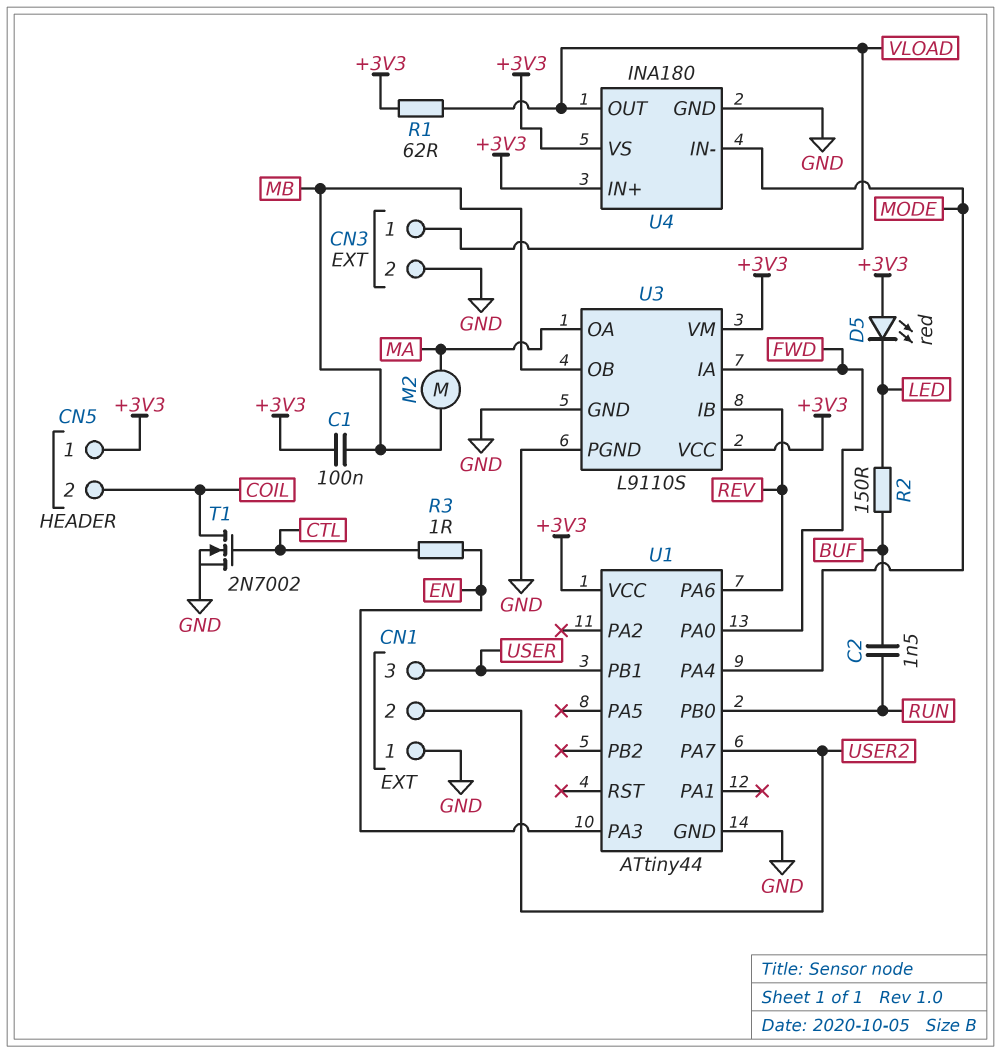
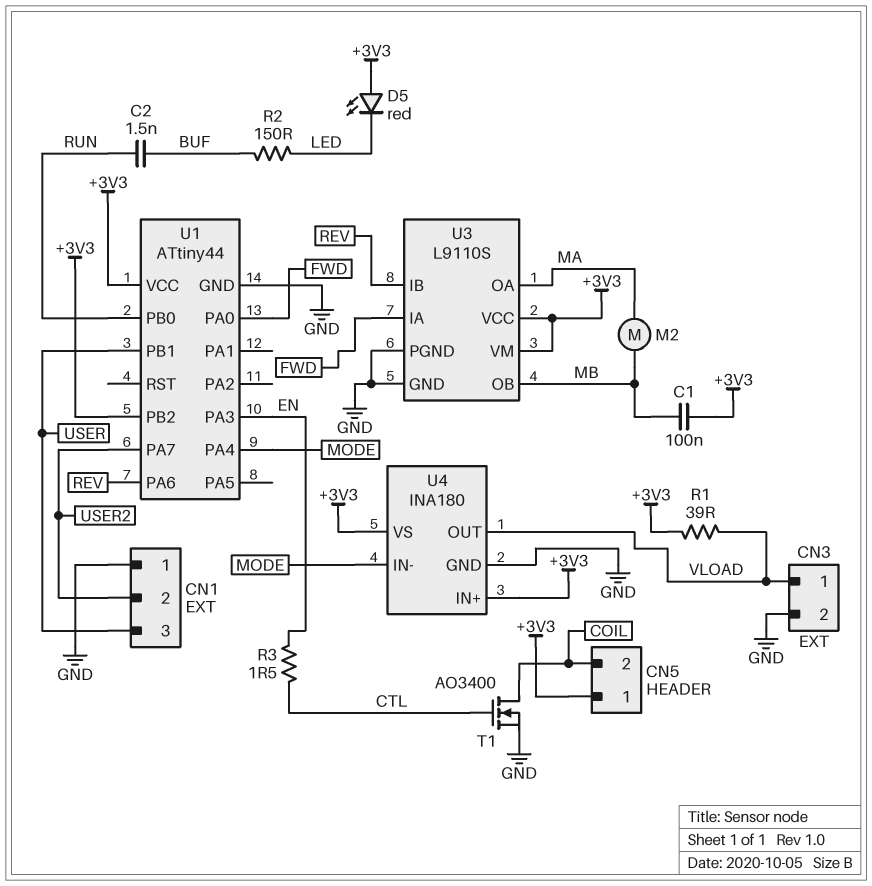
R1: 62 (+3V3, VLOAD) -> 39 (+3V3, VLOAD)
R3: 1 (CTL, EN) -> 1.5 (CTL, EN)
T1: NMOS 2N7002 (G CTL, D COIL, S GND) -> NMOS AO3400 (G CTL, D COIL, S GND)
U1 pin PB2: none -> +3V3

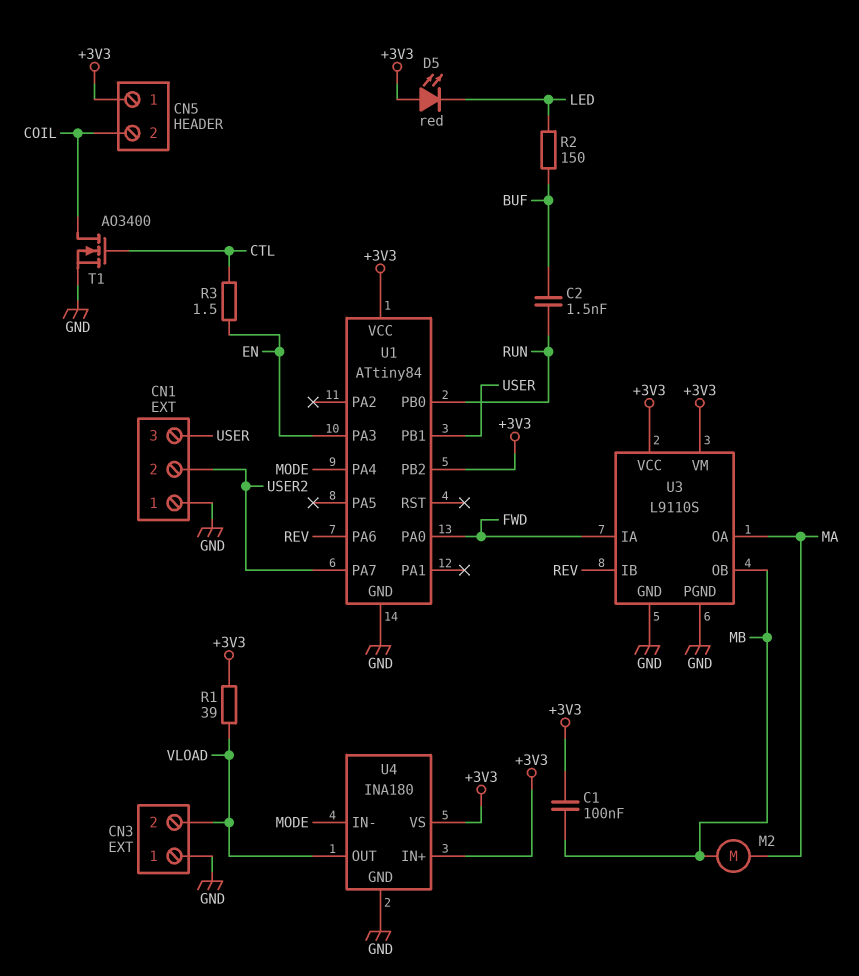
CN3 pin 1: VLOAD -> GND
CN3 pin 2: GND -> VLOAD
U1: ATtiny44 -> ATtiny84

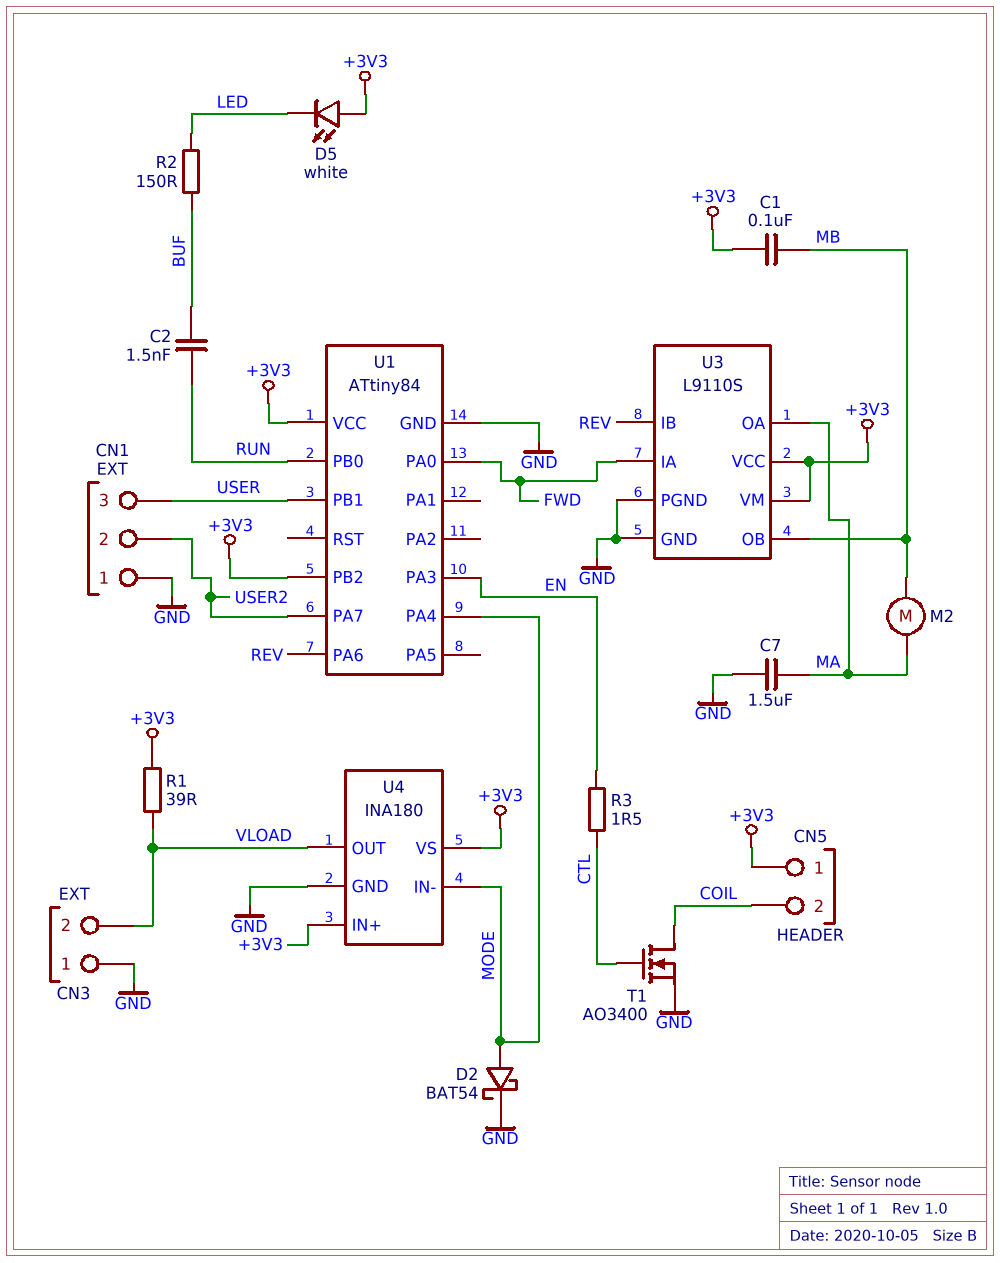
C7: none -> 1.5uF (GND, MA)
D2: none -> schottky BAT54 (A MODE, K GND)
D5: LED red (A +3V3, K LED) -> LED white (A +3V3, K LED)

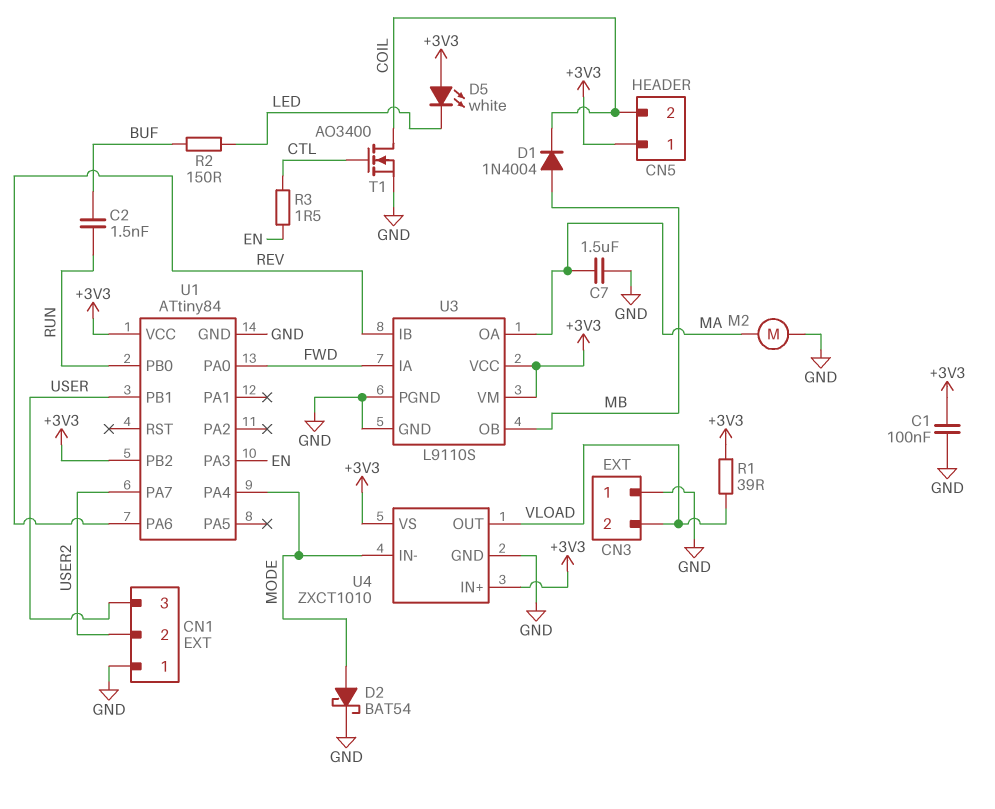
C1: 100nF (+3V3, MB) -> 100nF (+3V3, GND)
D1: none -> diode 1N4004 (A MB, K COIL)
M2: motor (MA, MB) -> motor (GND, MA)
U4: INA180 -> ZXCT1010

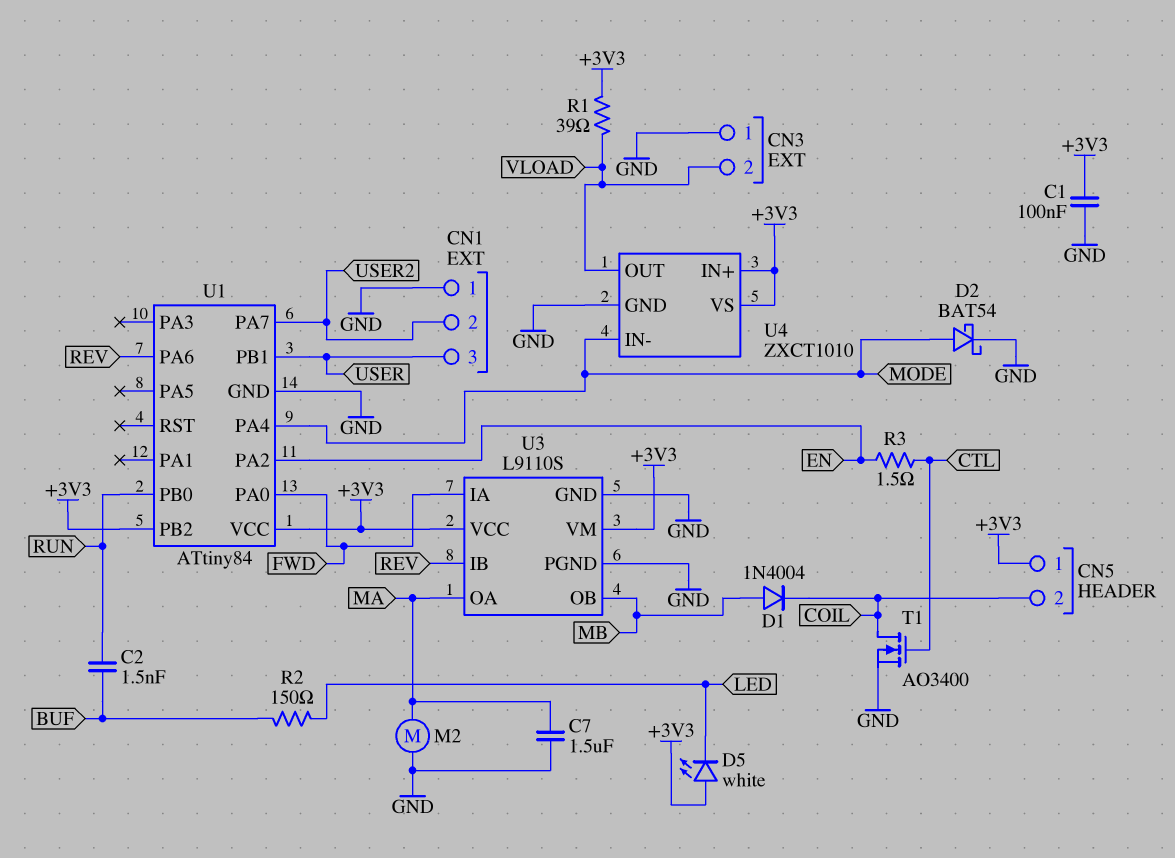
U1 pin PA2: none -> EN
U1 pin PA3: EN -> none

